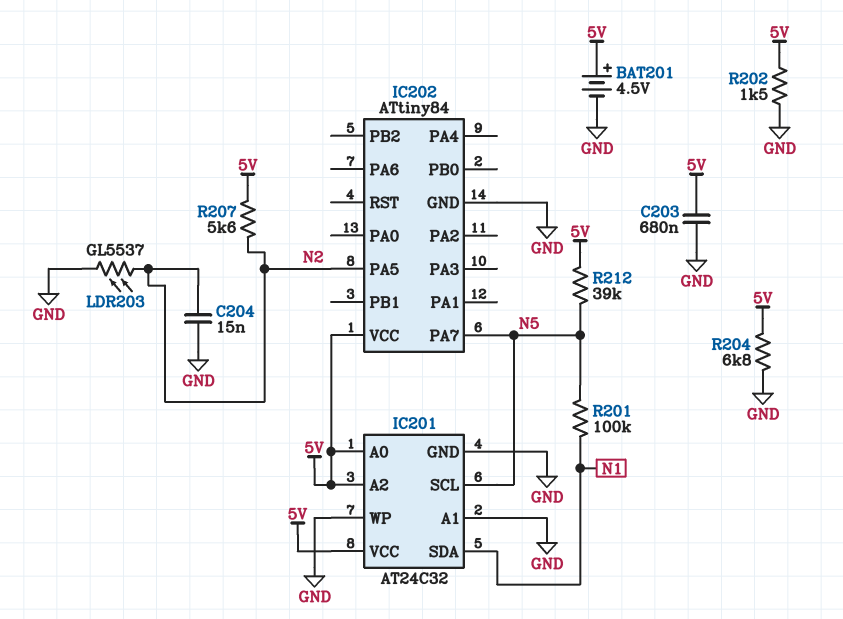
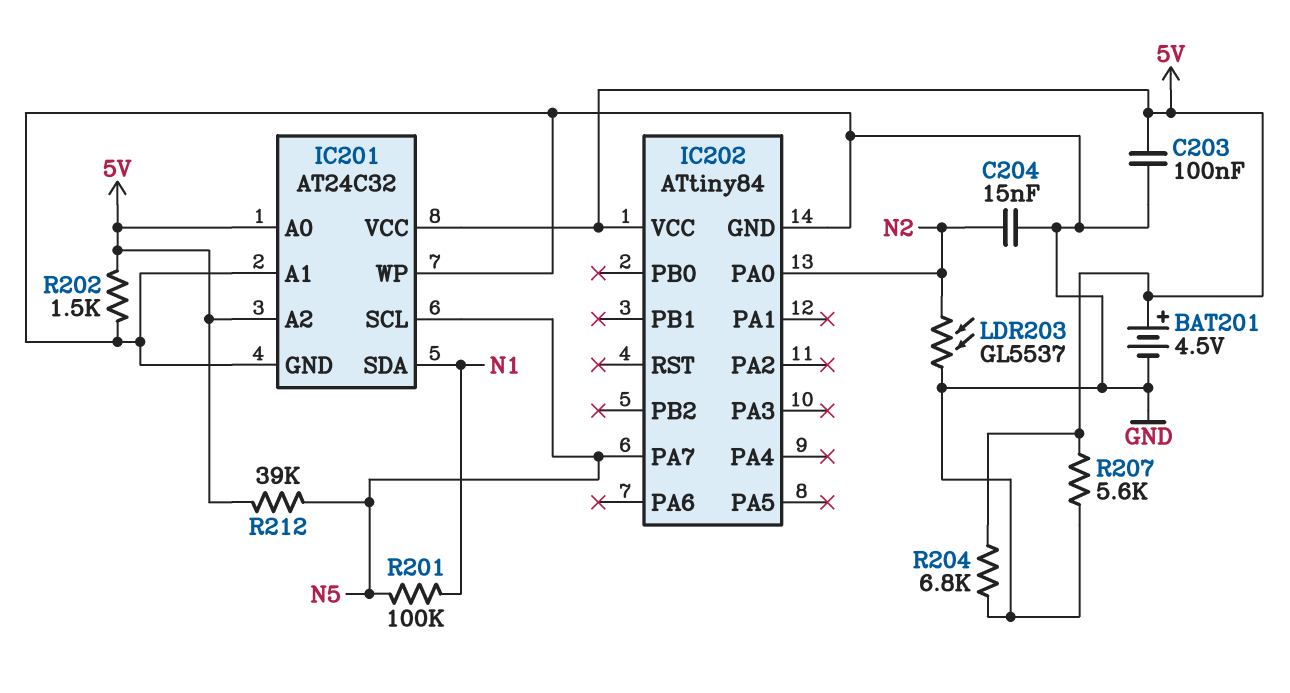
C203: 680nF (5V, GND) -> 100nF (5V, GND)
IC202 pin PA0: none -> N2
IC202 pin PA5: N2 -> none
R207: 5.6k (5V, N2) -> 5.6k (5V, GND)

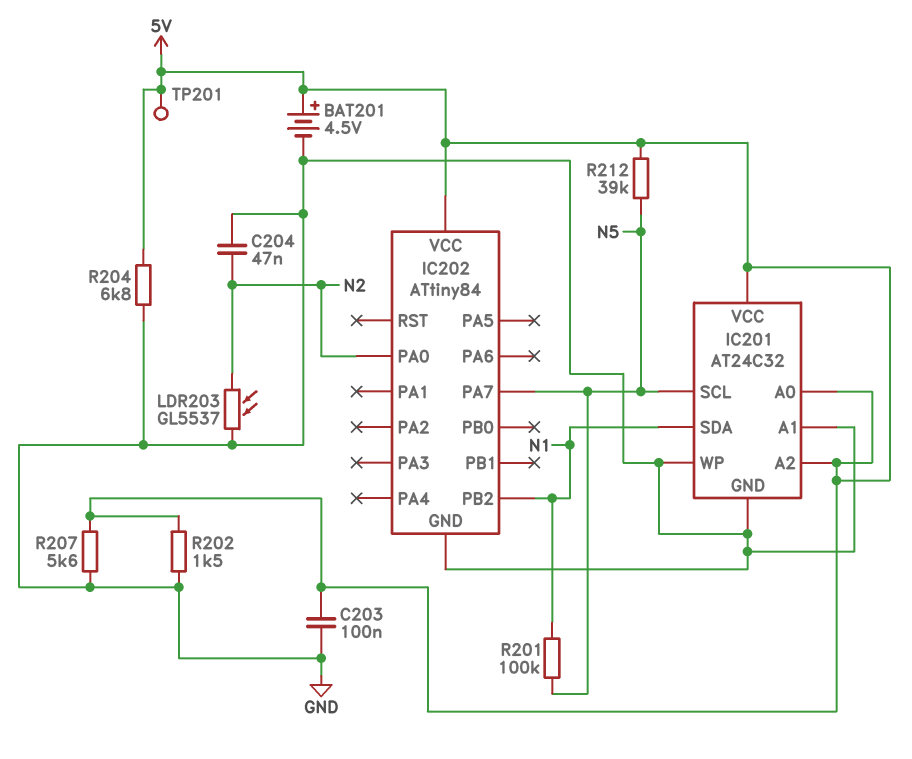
C204: 15nF (GND, N2) -> 47nF (GND, N2)
IC202 pin PB2: none -> N1
TP201: none -> test point (5V)

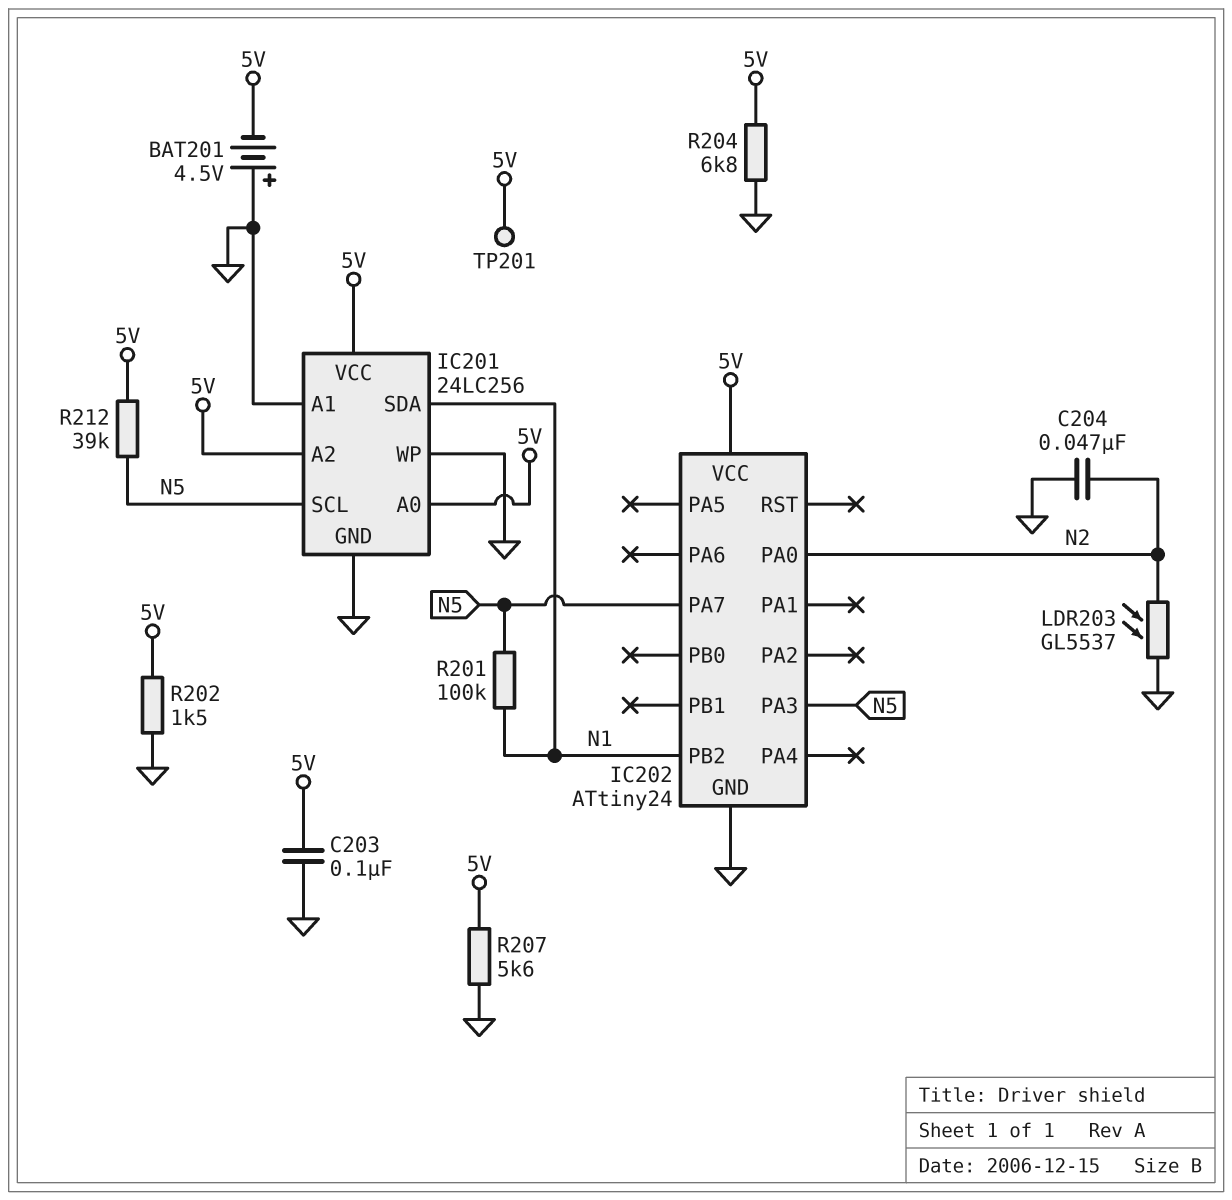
BAT201: 4.5V (plus 5V, minus GND) -> 4.5V (plus GND, minus 5V)
IC201: AT24C32 -> 24LC256
IC202: ATtiny84 -> ATtiny24
IC202 pin PA3: none -> N5

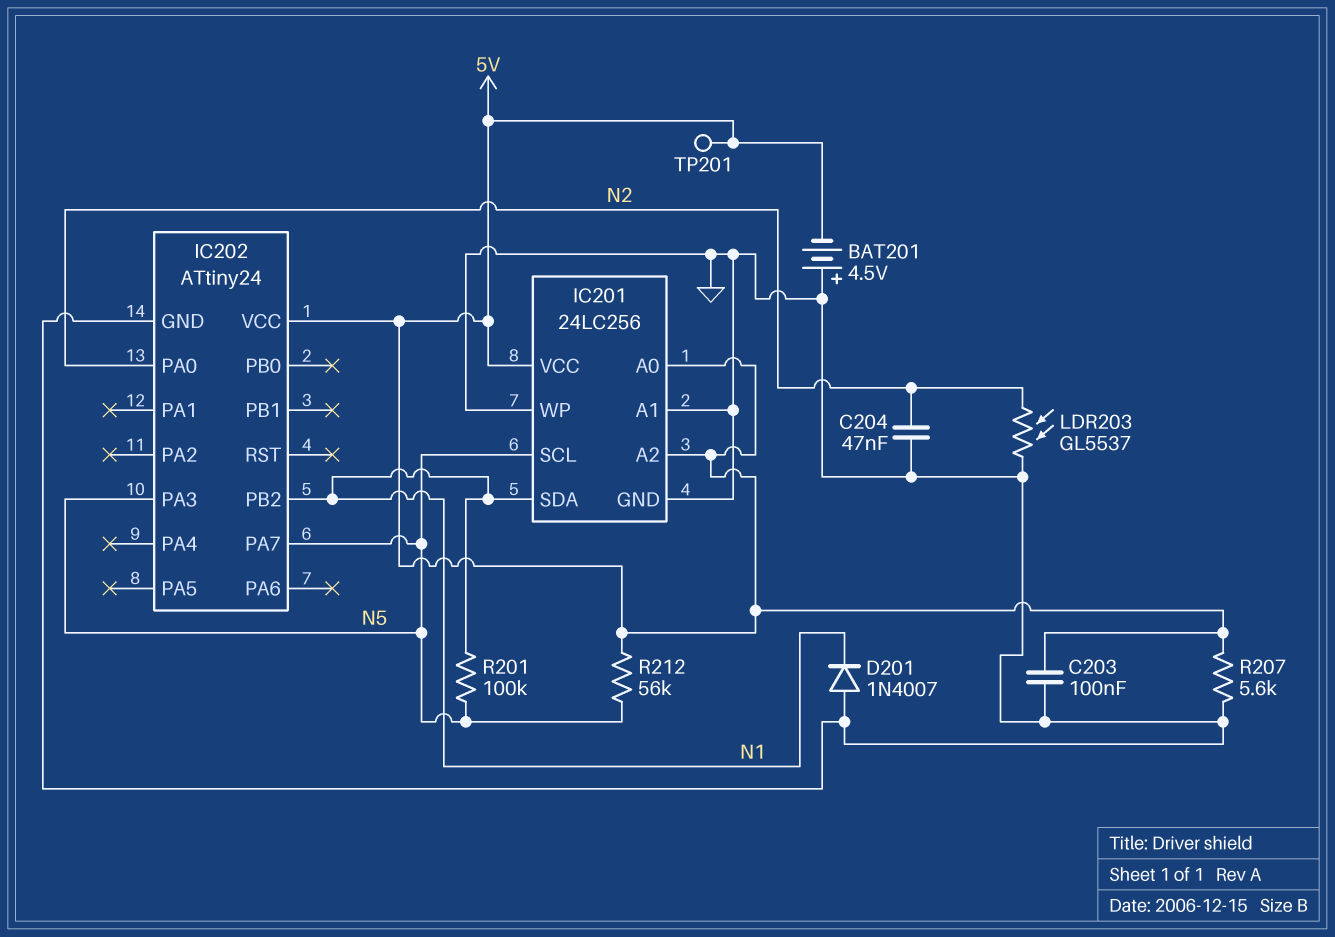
D201: none -> diode 1N4007 (A GND, K N1)
R202: 1.5k (5V, GND) -> none
R204: 6.8k (5V, GND) -> none
R212: 39k (5V, N5) -> 56k (5V, N5)

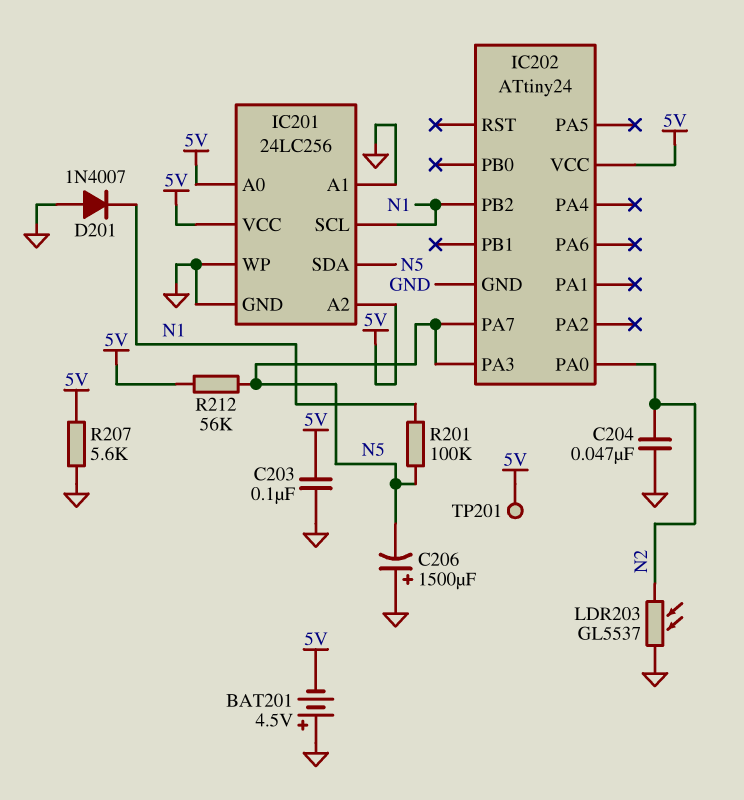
C206: none -> 1500uF (plus GND, minus N5)
IC201 pin SCL: N5 -> N1
IC201 pin SDA: N1 -> N5

